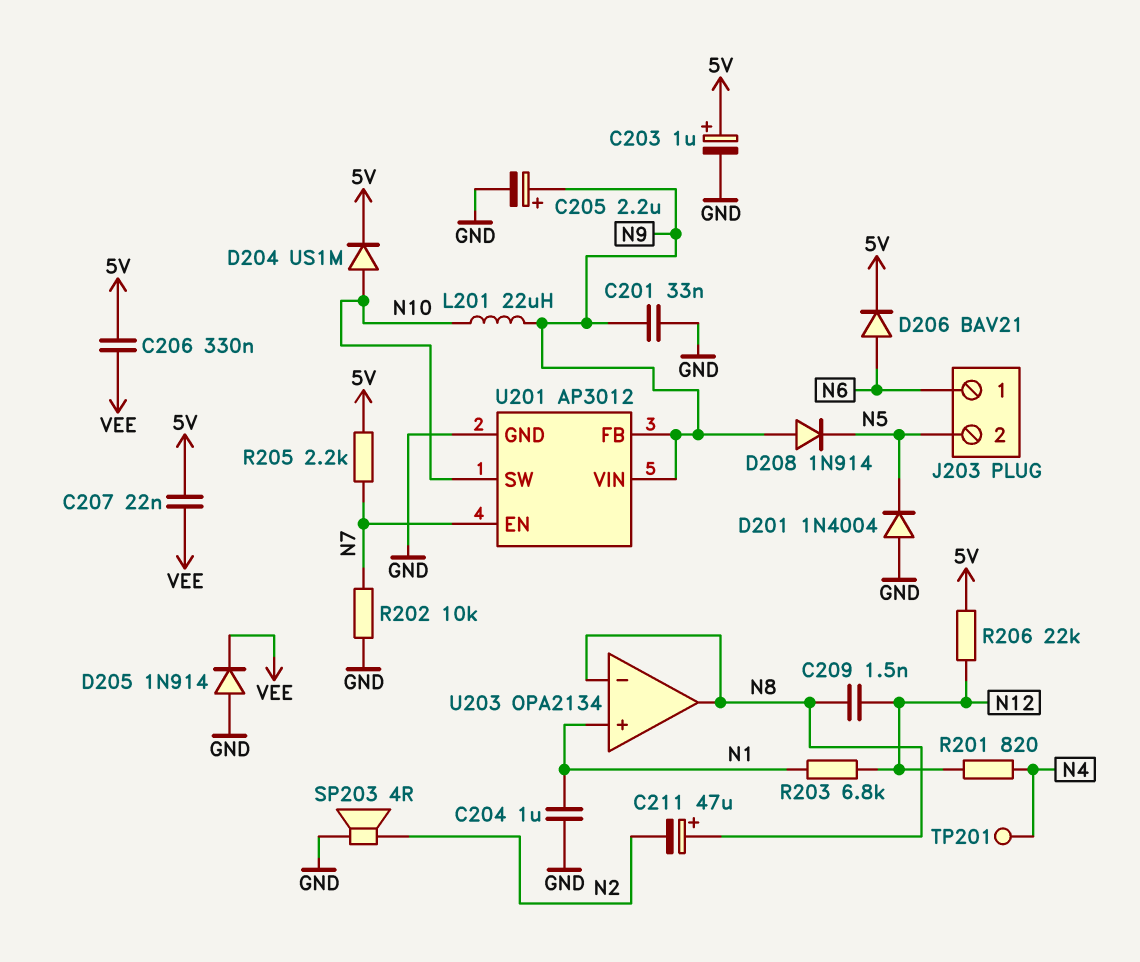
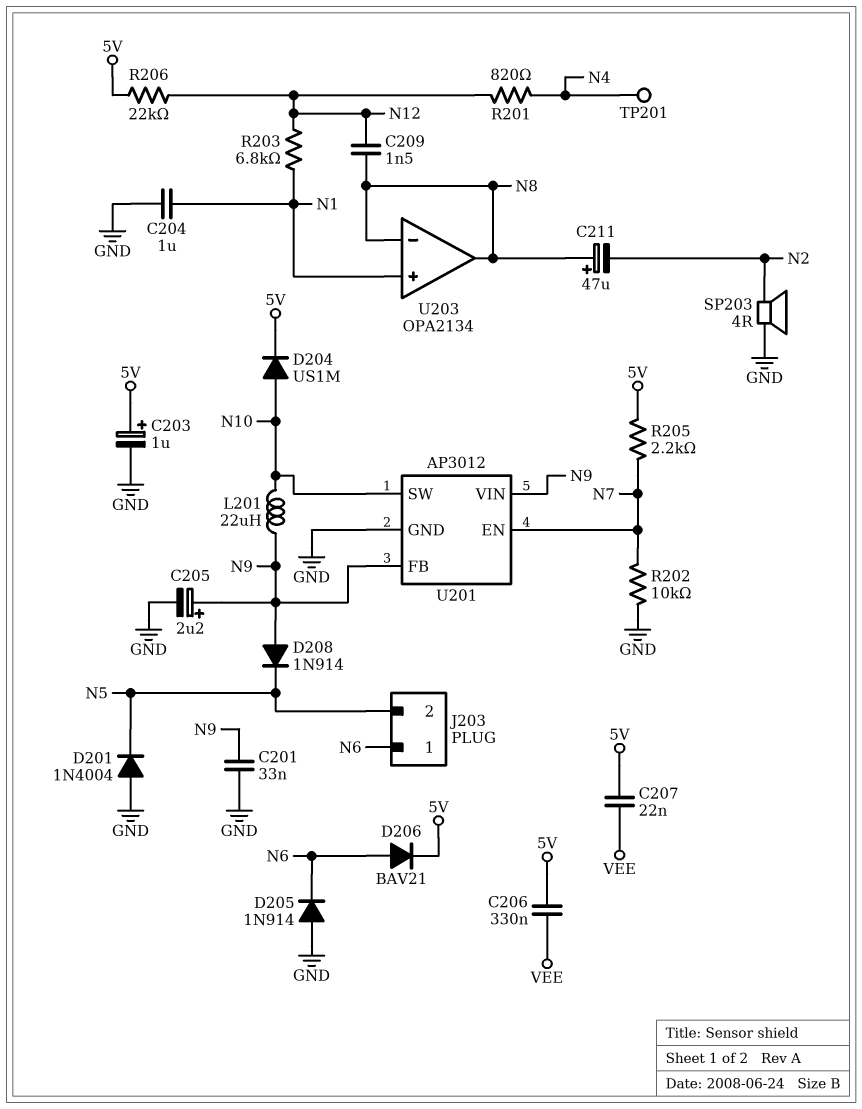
D205: diode 1N914 (A GND, K VEE) -> diode 1N914 (A GND, K N6)

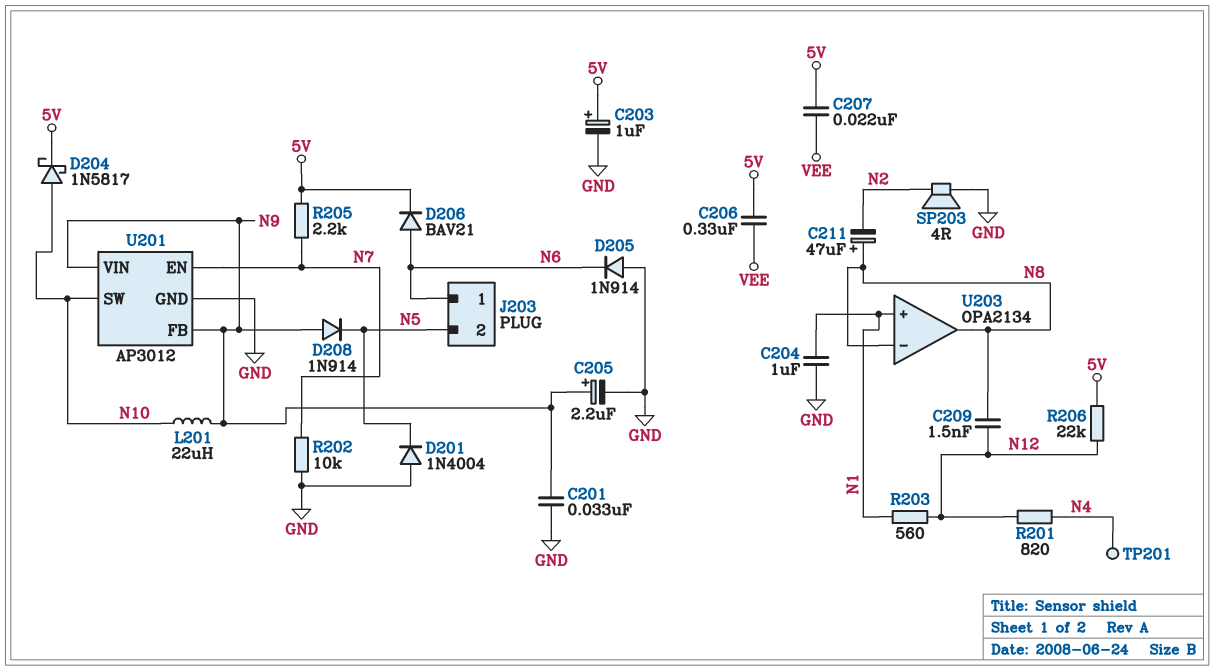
D204: diode US1M (A N10, K 5V) -> schottky 1N5817 (A N10, K 5V)
R203: 6.8k (N1, N12) -> 560 (N1, N12)

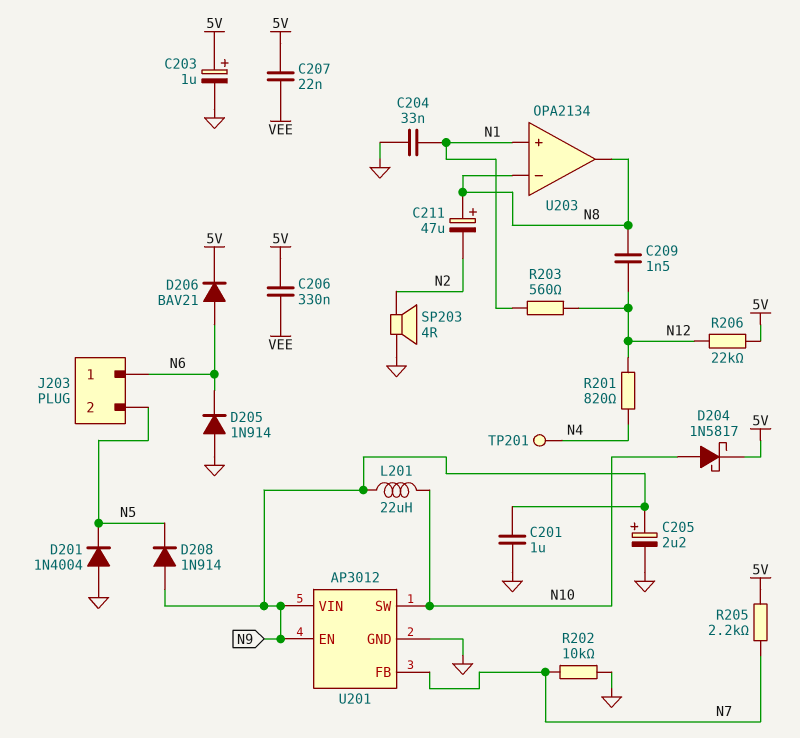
C201: 33nF (GND, N9) -> 1uF (GND, N9)
C204: 1uF (GND, N1) -> 33nF (GND, N1)
U201 pin EN: N7 -> N9
U201 pin FB: N9 -> N7

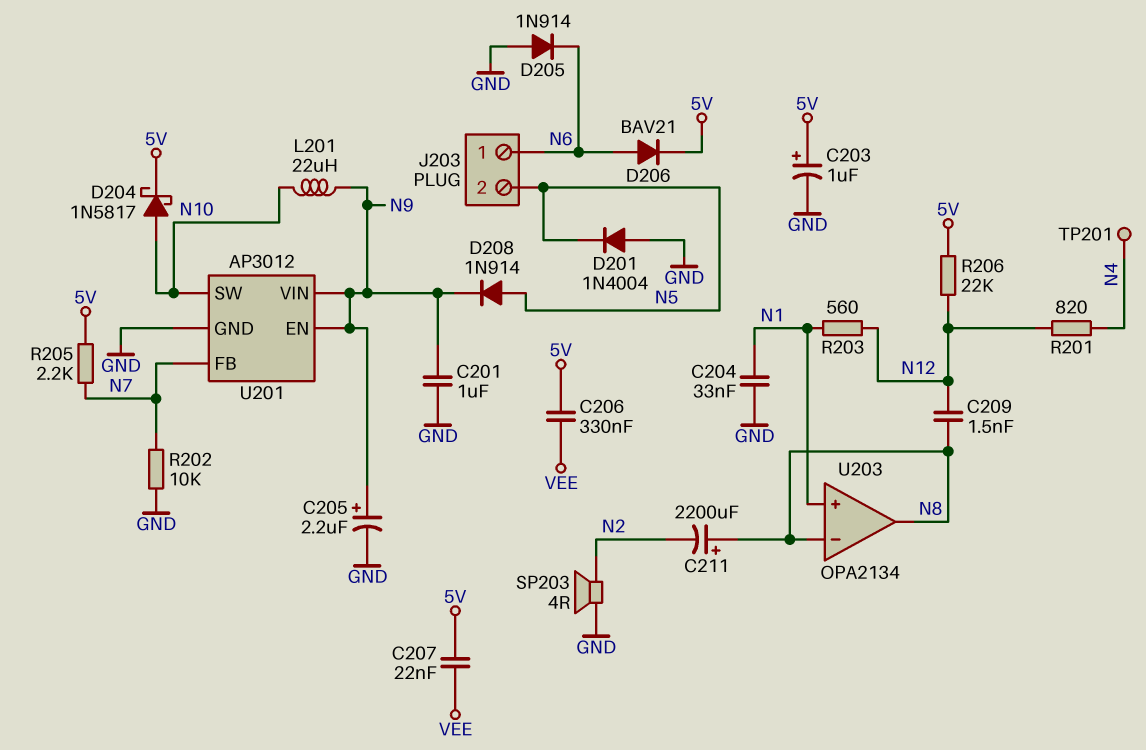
C211: 47uF (plus N8, minus N2) -> 2200uF (plus N8, minus N2)
D208: diode 1N914 (A N9, K N5) -> diode 1N914 (A N5, K N9)

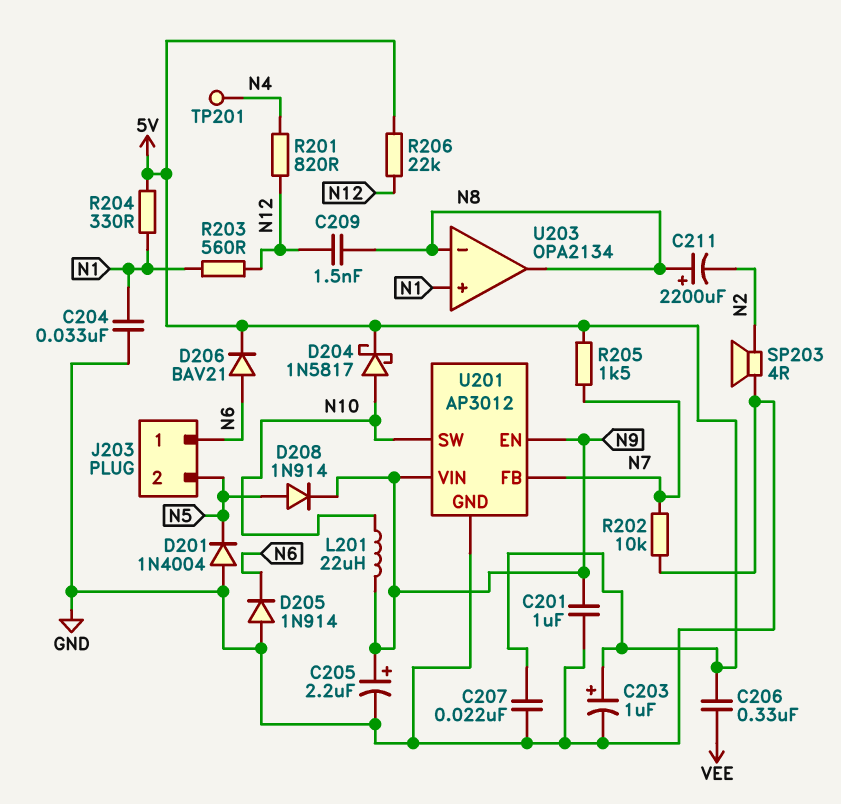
C207: 22nF (5V, VEE) -> 22nF (5V, GND)
R204: none -> 330 (5V, N1)
R205: 2.2k (5V, N7) -> 1.5k (5V, N7)

